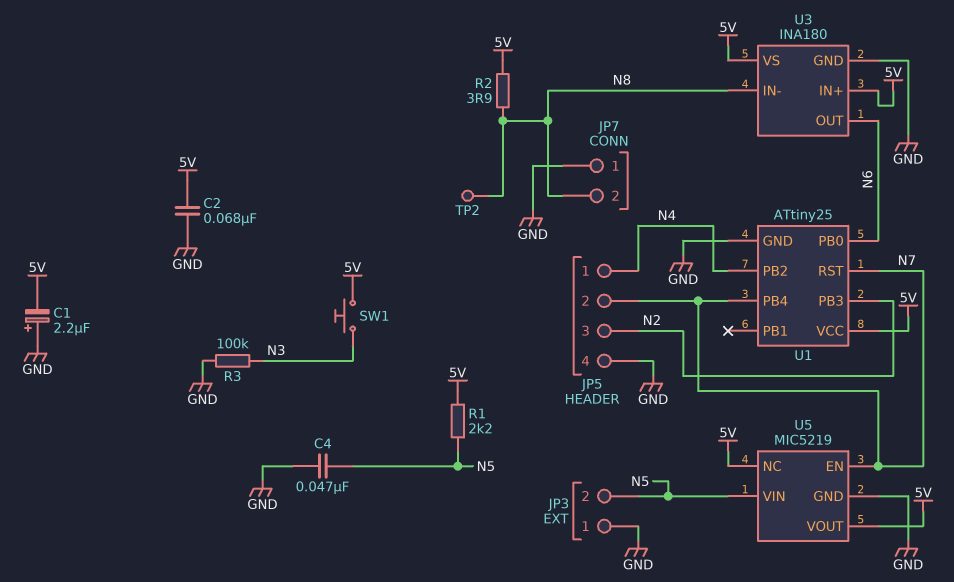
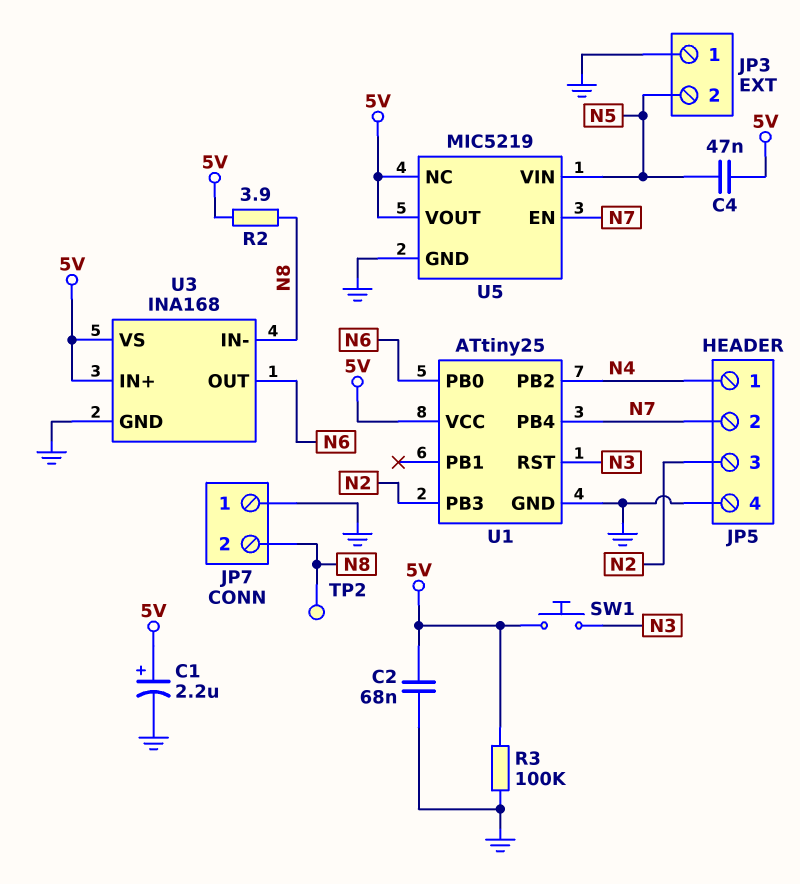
C1: 2.2uF (plus GND, minus 5V) -> 2.2uF (plus 5V, minus GND)
C4: 47nF (GND, N5) -> 47nF (5V, N5)
R1: 2.2k (5V, N5) -> none
R3: 100k (GND, N3) -> 100k (5V, GND)
U1 pin RST: N7 -> N3
U3: INA180 -> INA168

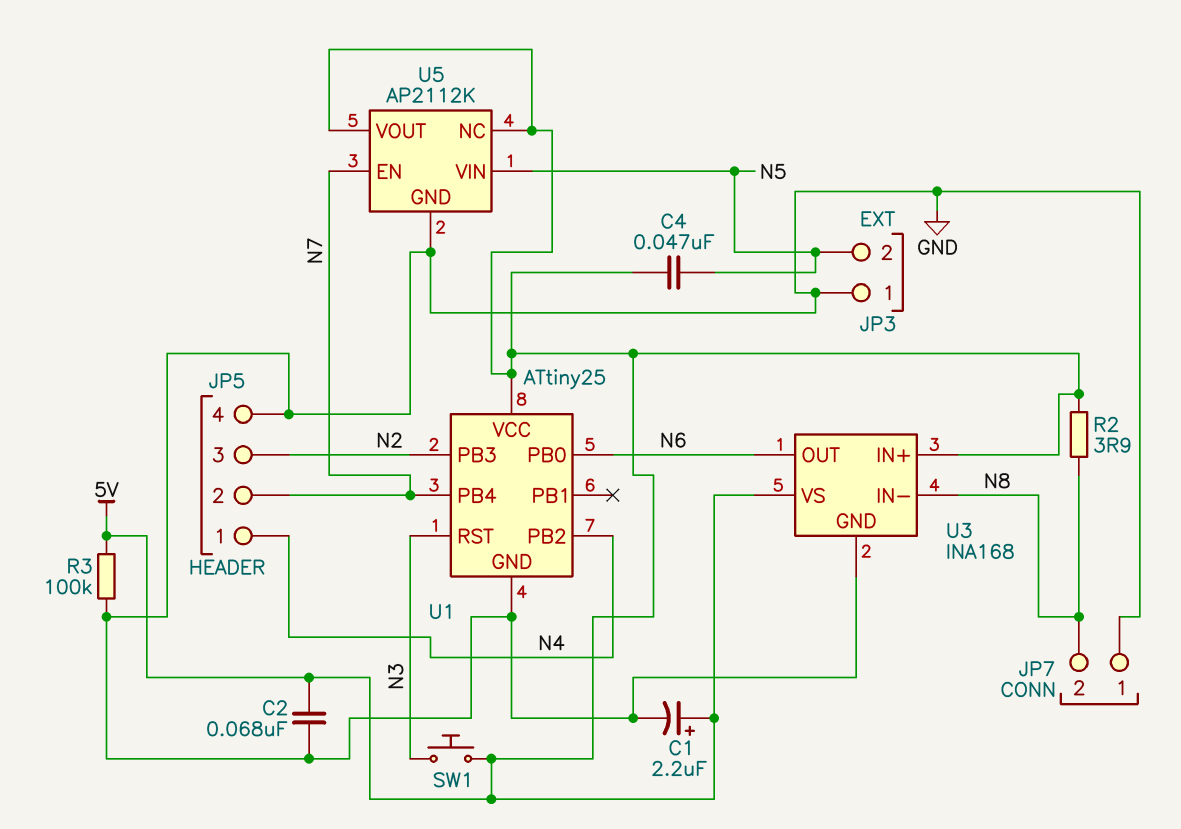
TP2: test point (N8) -> none
U5: MIC5219 -> AP2112K

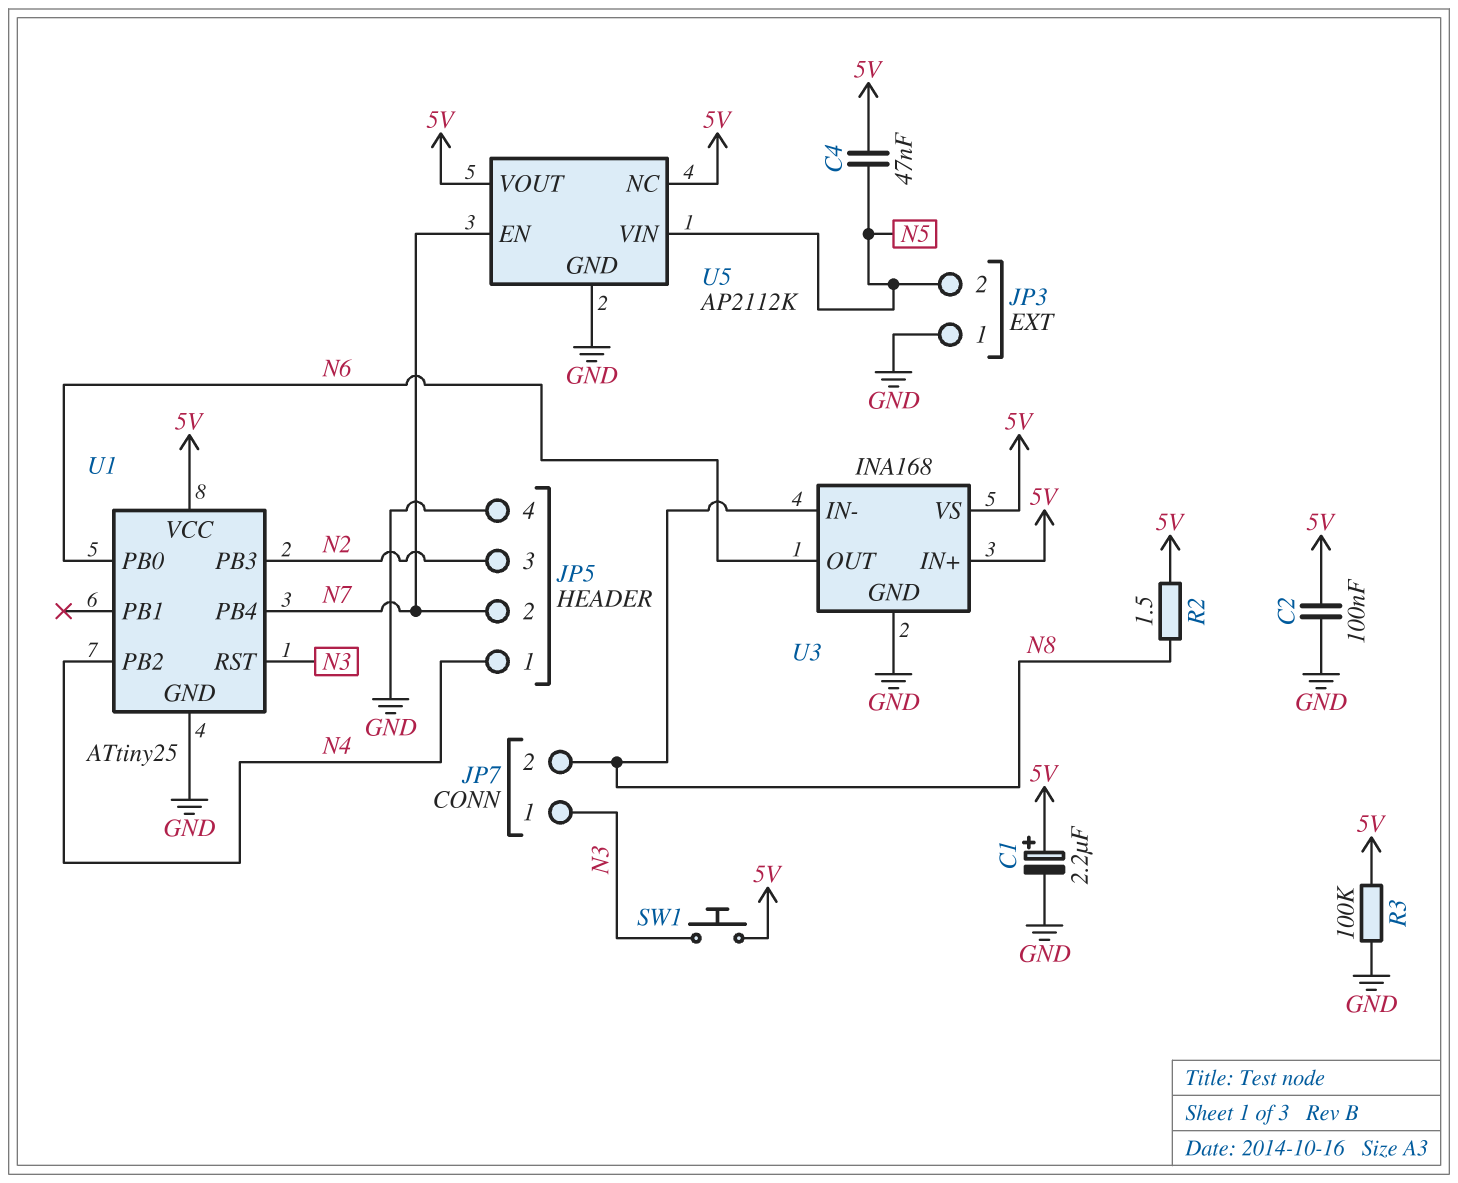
C2: 68nF (5V, GND) -> 100nF (5V, GND)
JP7 pin 1: GND -> N3
R2: 3.9 (5V, N8) -> 1.5 (5V, N8)

